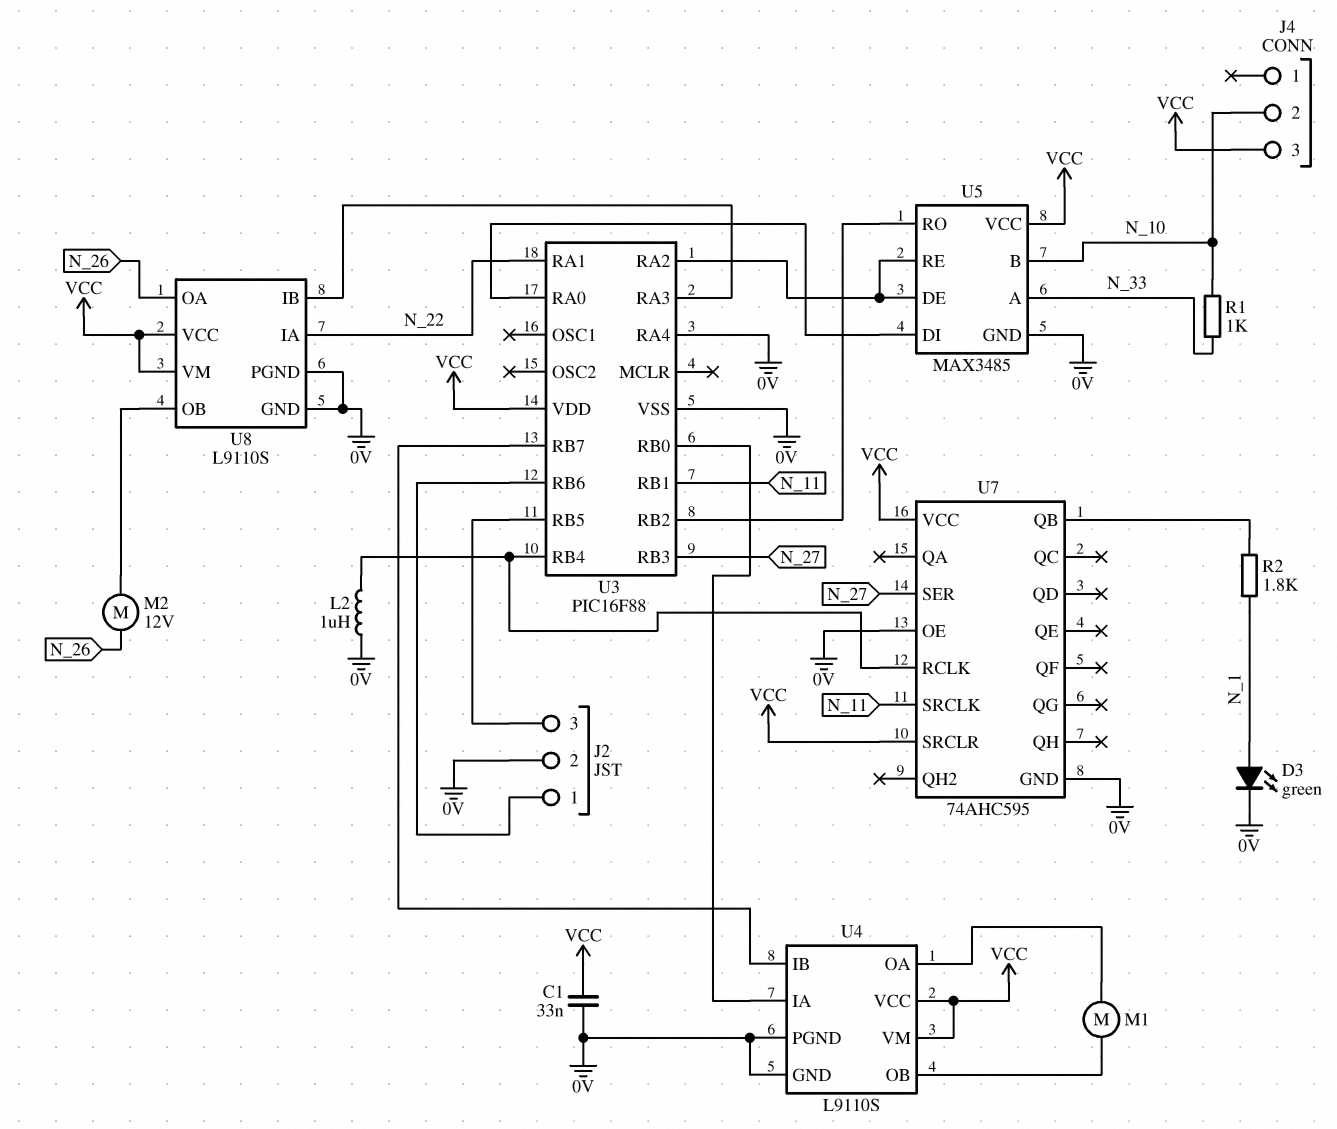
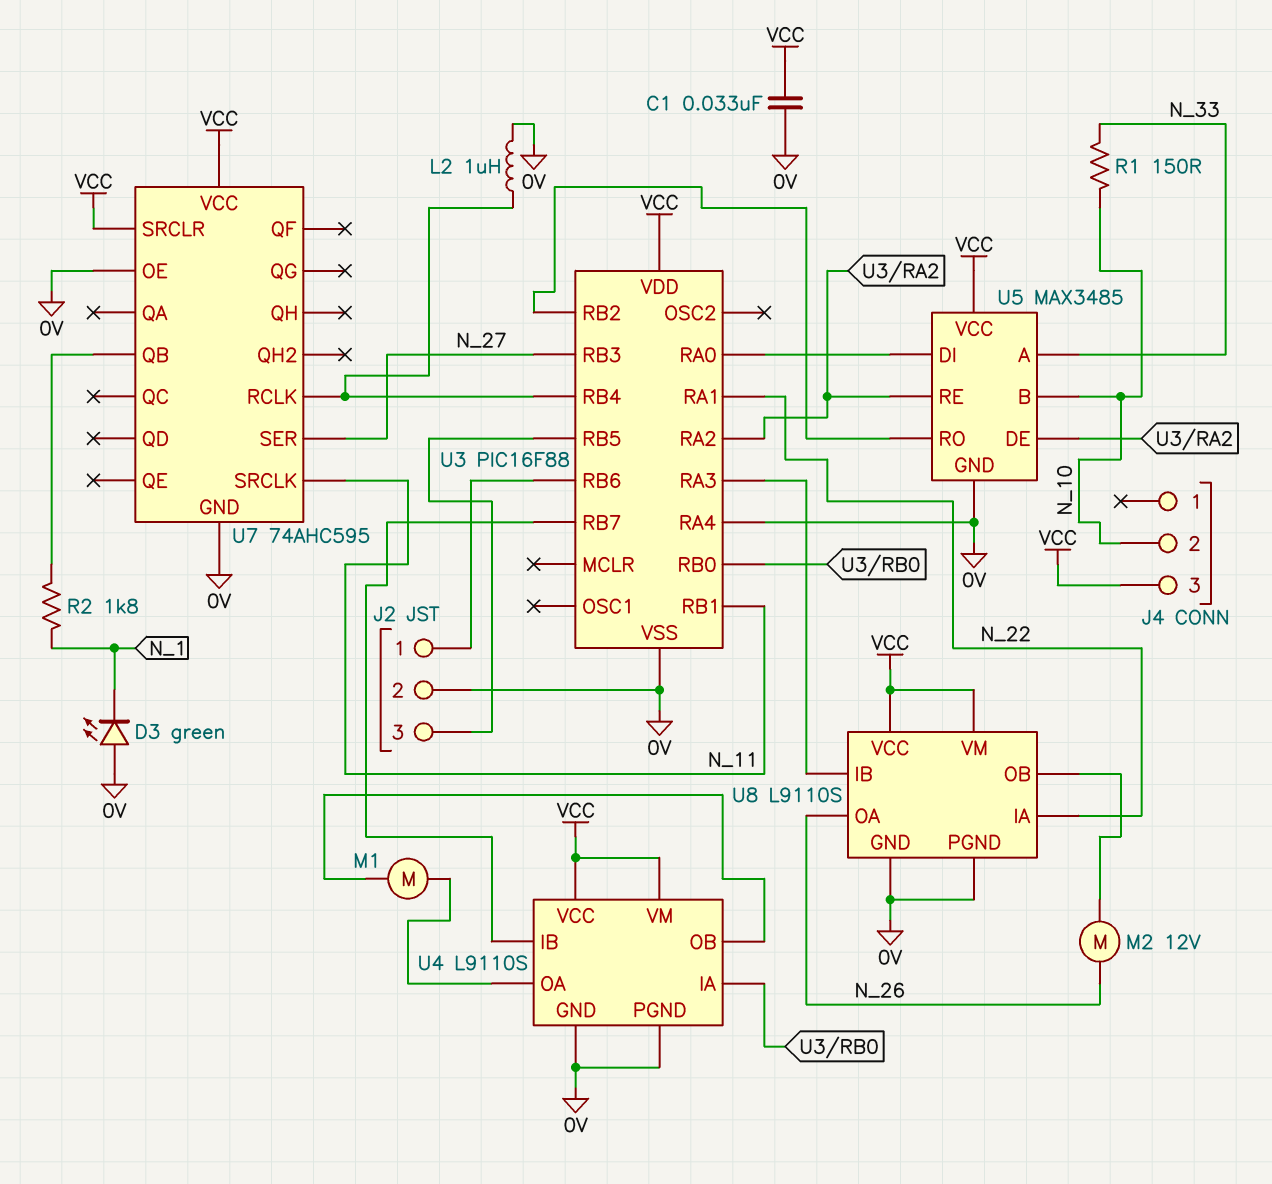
D3: LED green (A N_1, K 0V) -> LED green (A 0V, K N_1)
R1: 1k (N_10, N_33) -> 150 (N_10, N_33)

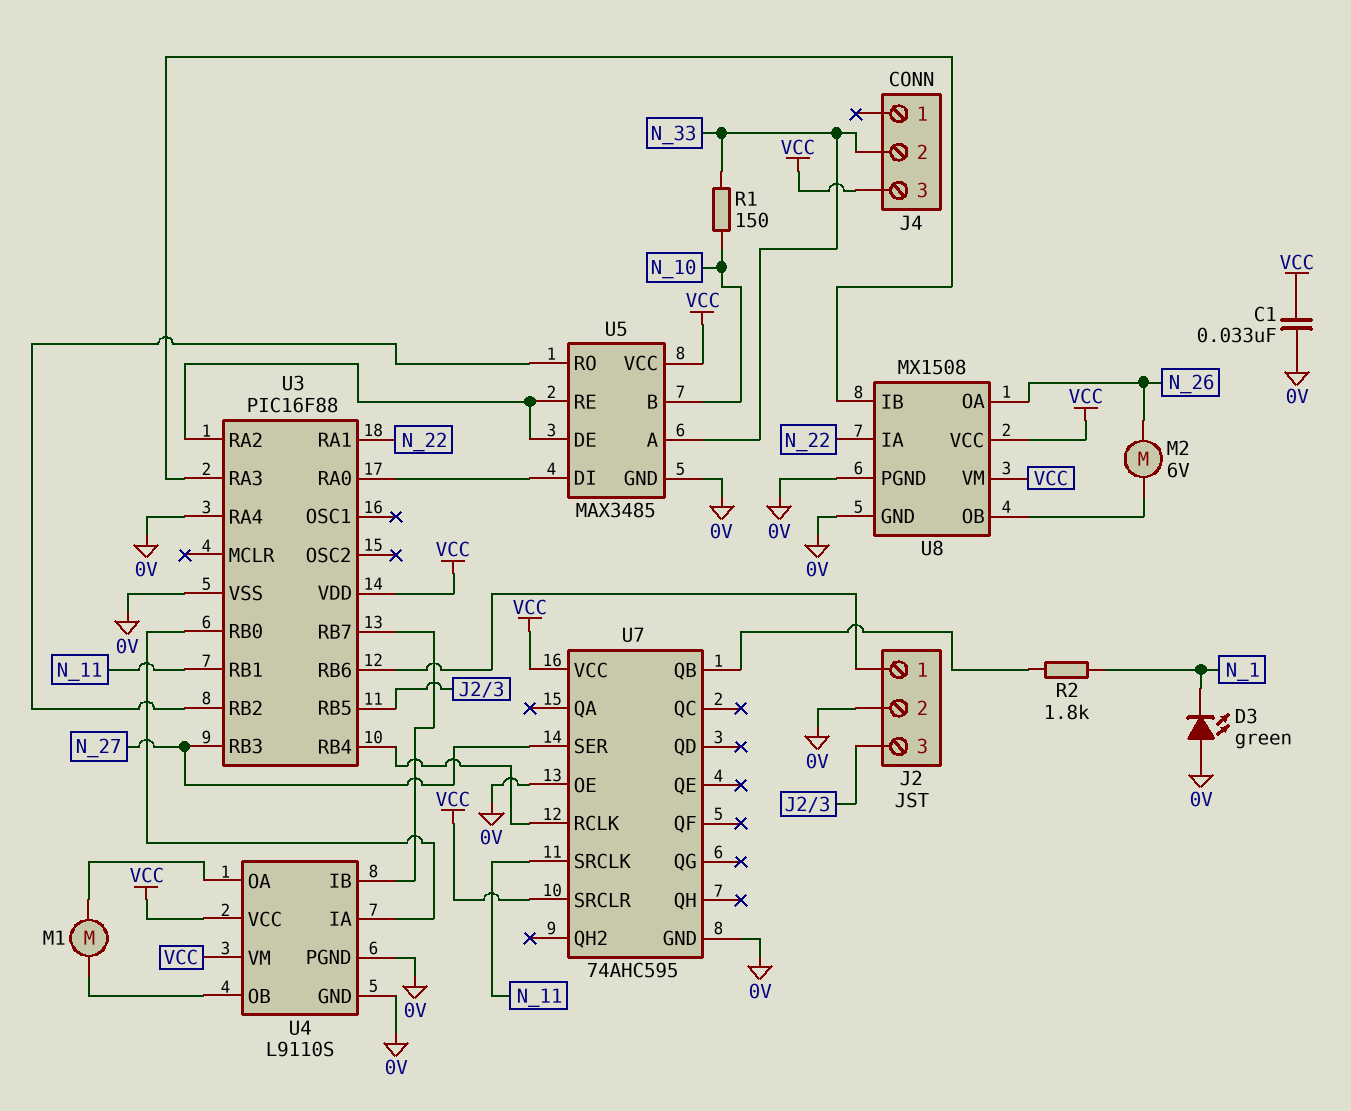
J4 pin 2: N_10 -> N_33
L2: 1uH (0V, U3/RB4) -> none
M2: motor 12V (N_26, U8/OB) -> motor 6V (N_26, U8/OB)
U8: L9110S -> MX1508

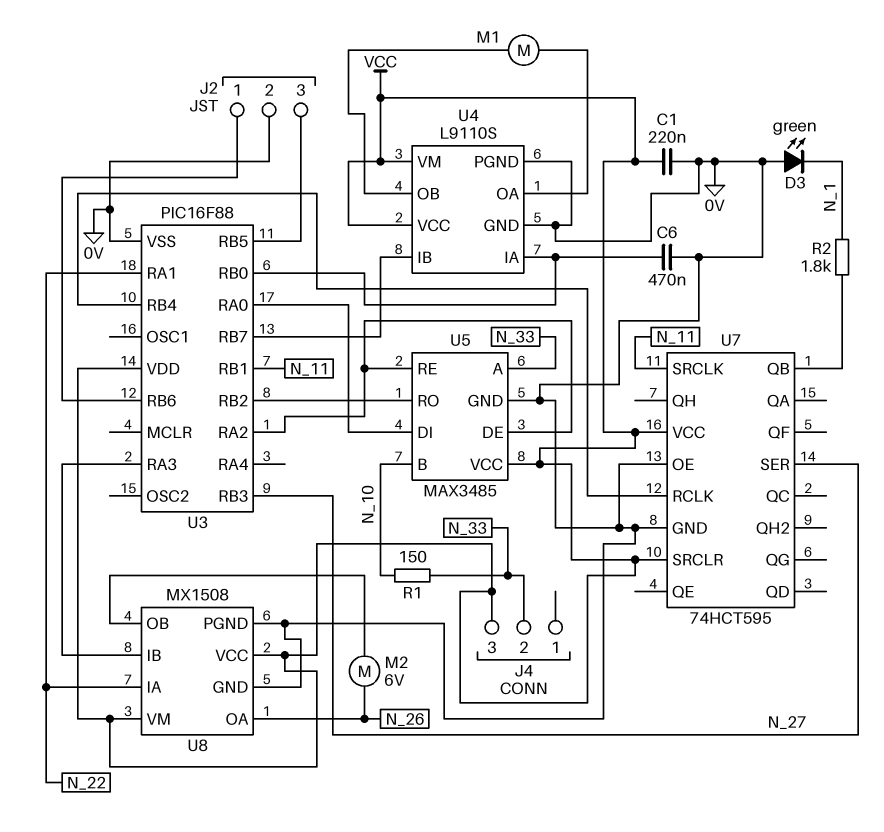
C1: 33nF (0V, VCC) -> 220nF (0V, VCC)
C6: none -> 470nF (0V, U3/RB0)
U3 pin RA4: 0V -> none
U7: 74AHC595 -> 74HCT595

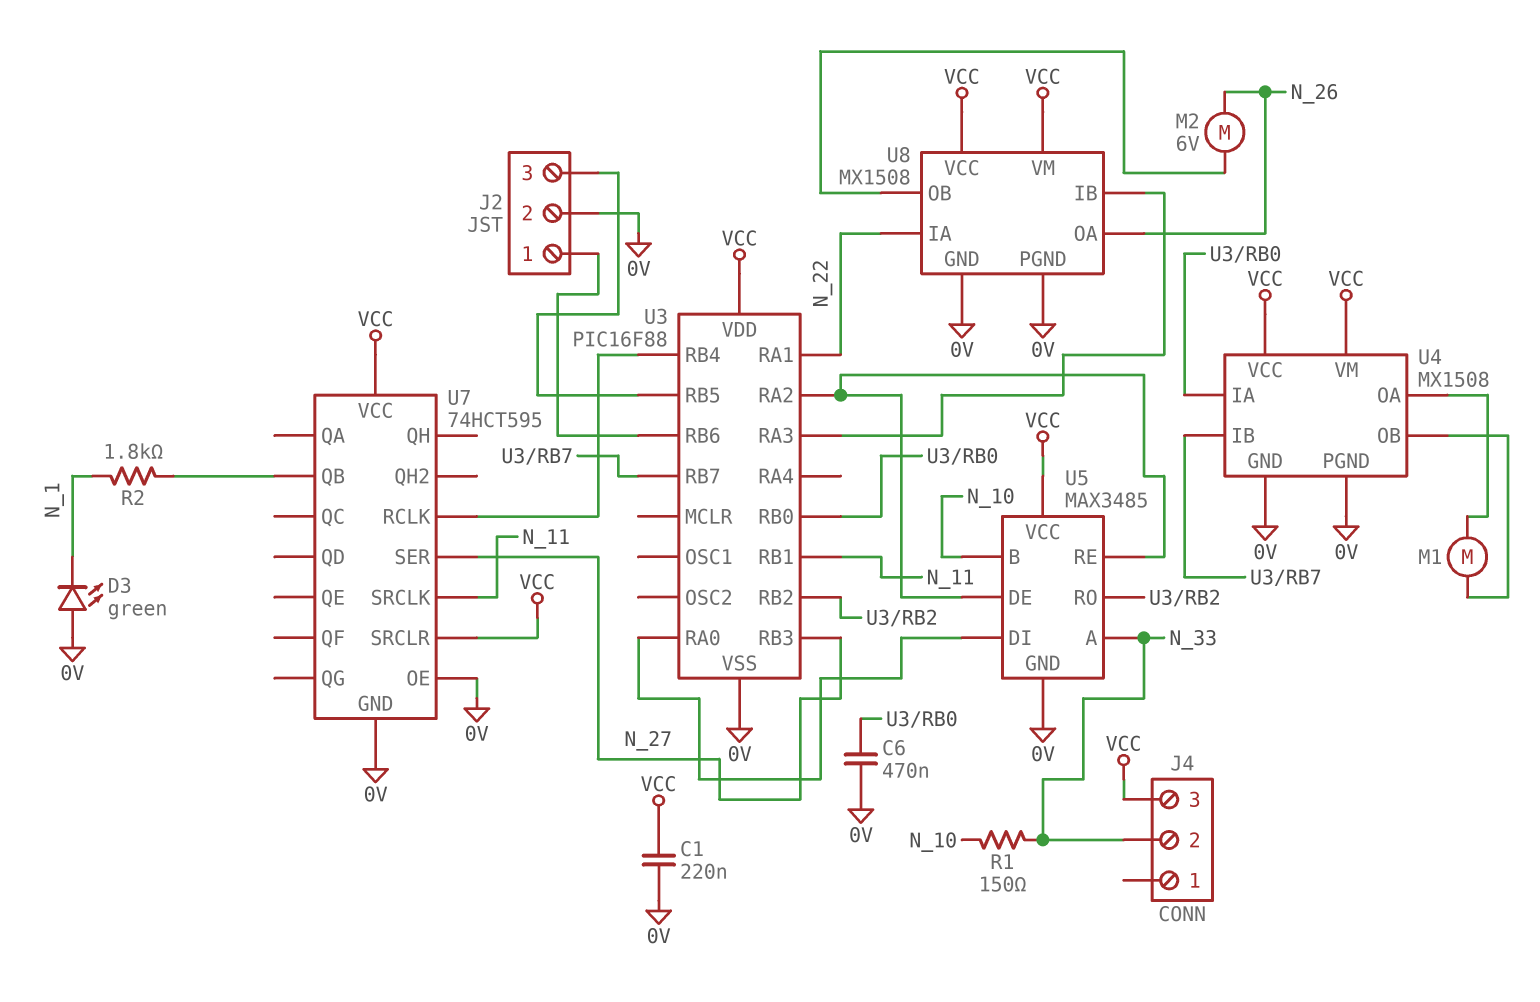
U4: L9110S -> MX1508

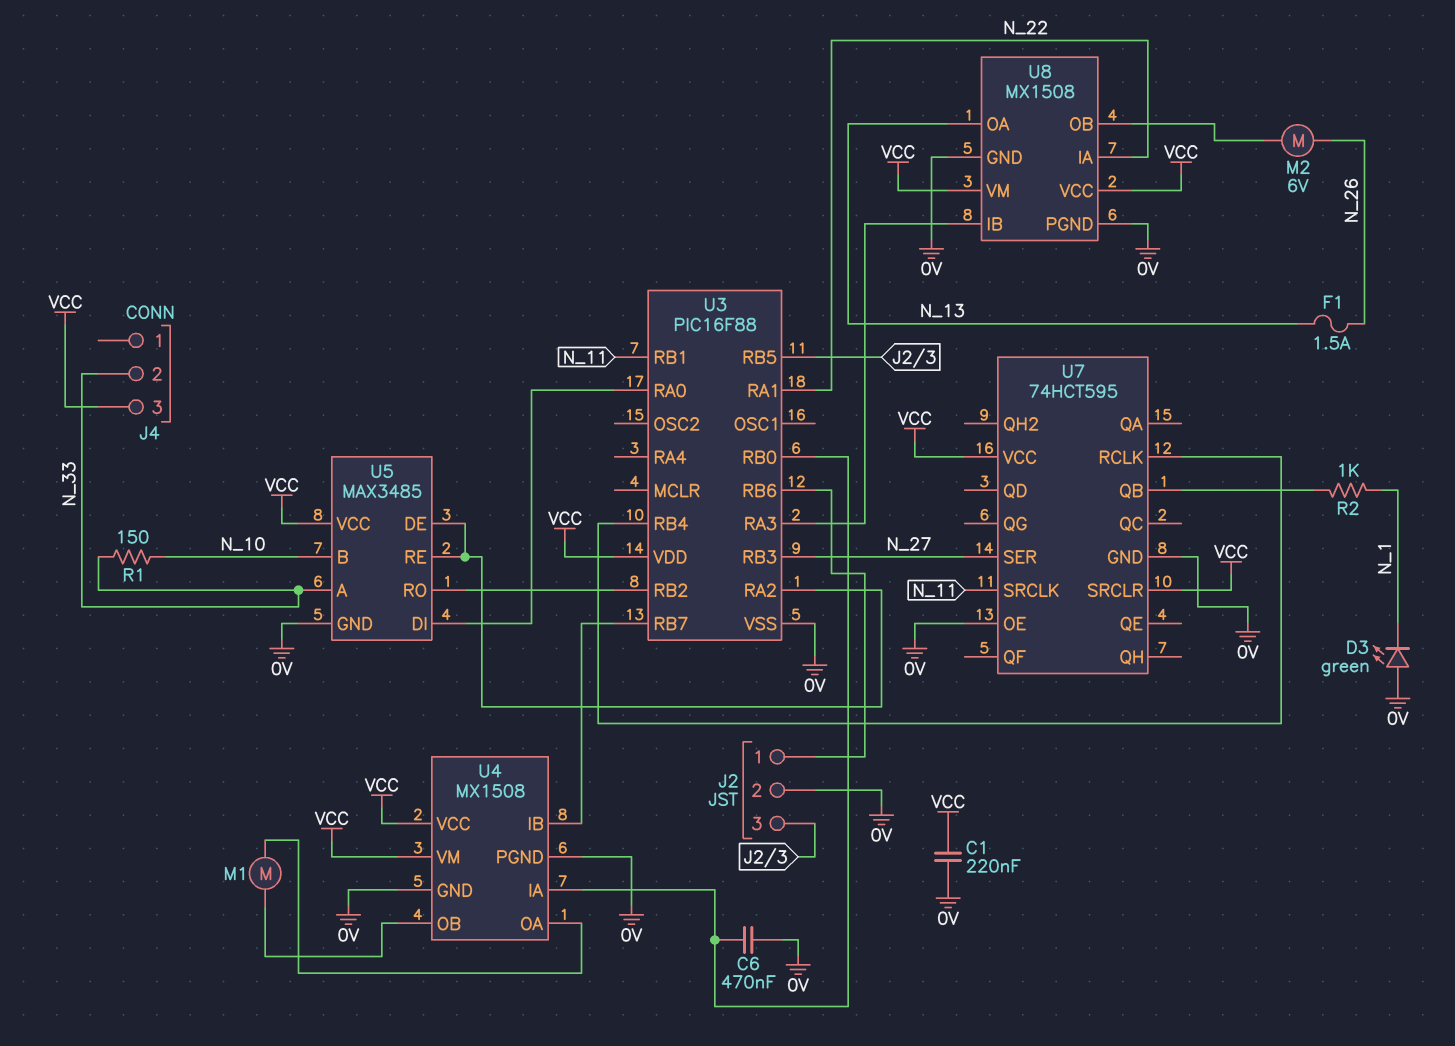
F1: none -> 1.5A (N_13, N_26)
R2: 1.8k (N_1, U7/QB) -> 1k (N_1, U7/QB)
U8 pin OA: N_26 -> N_13

